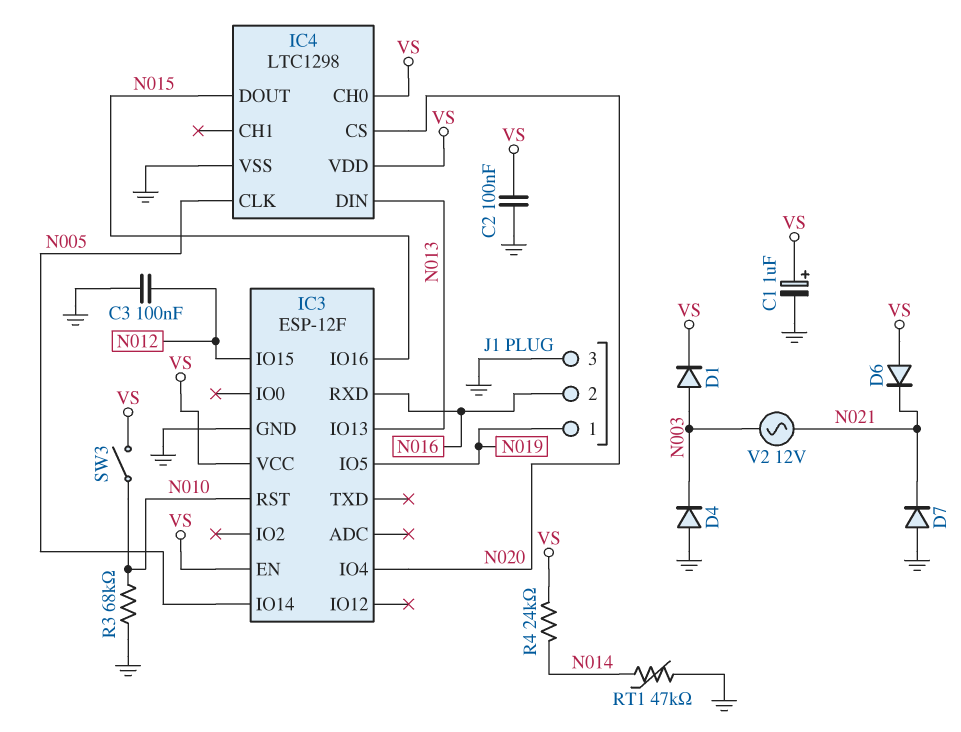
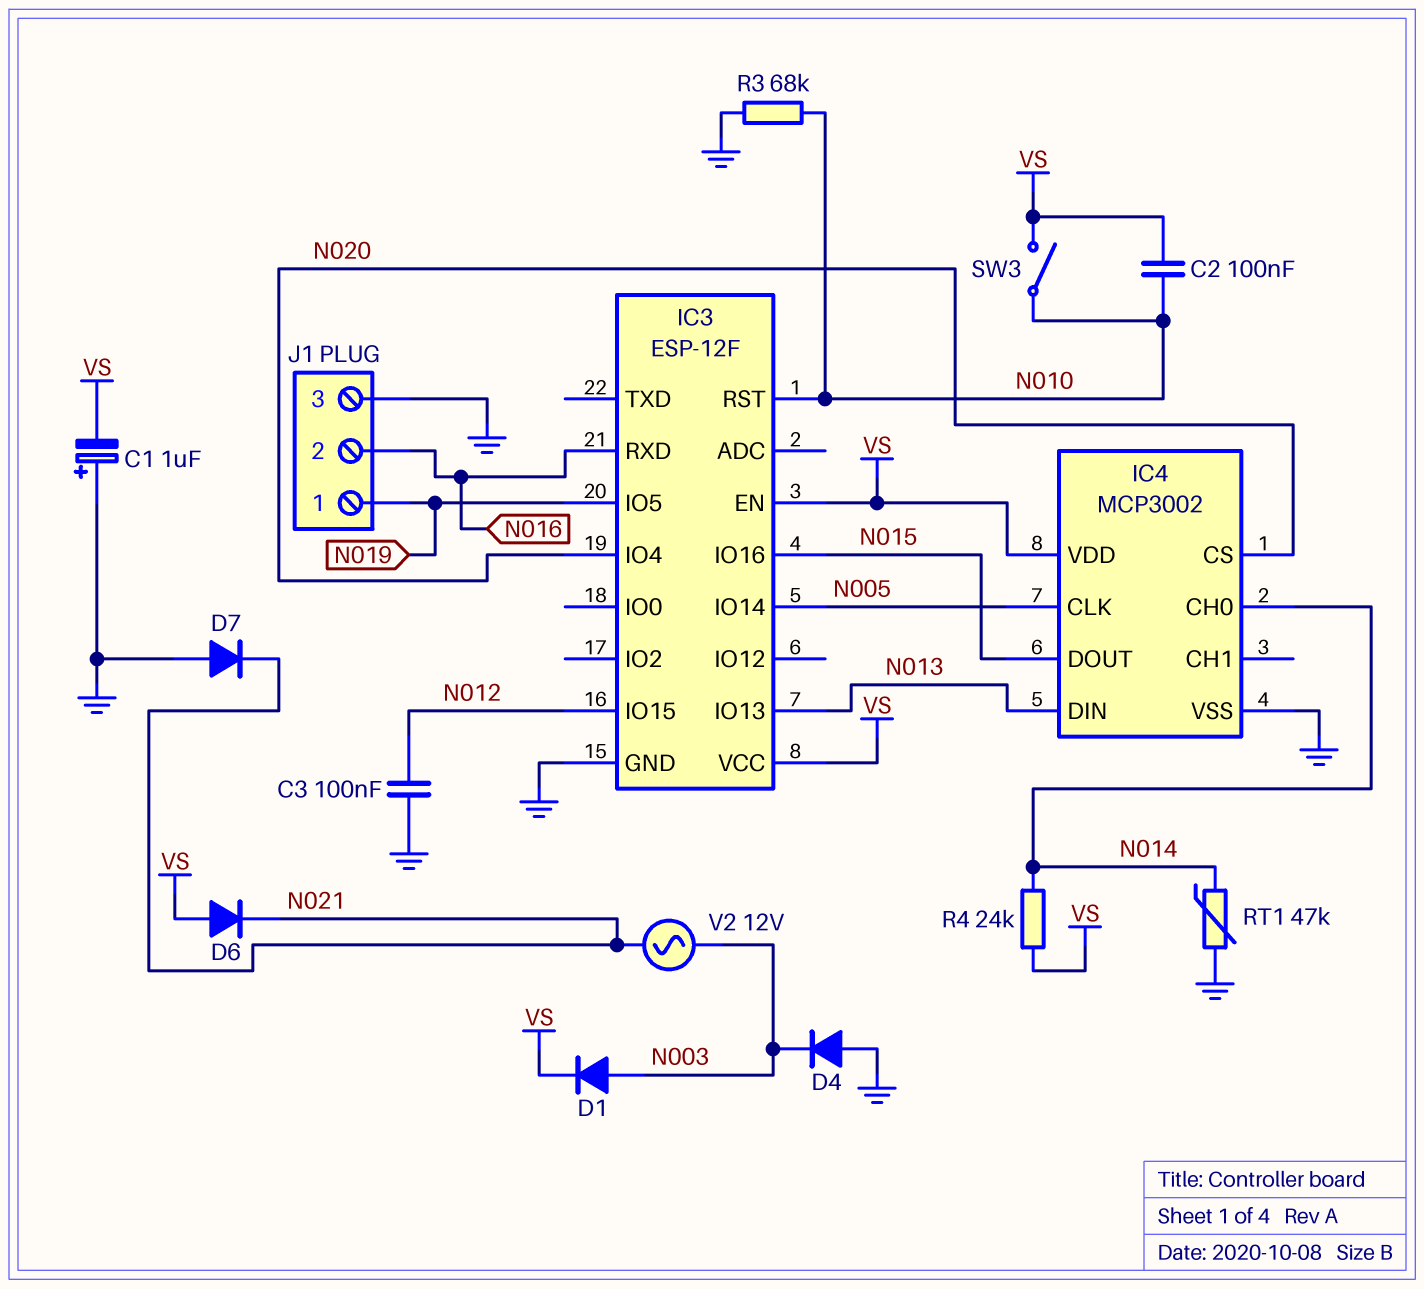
C1: 1uF (plus VS, minus GND) -> 1uF (plus GND, minus VS)
C2: 100nF (GND, VS) -> 100nF (N010, VS)
IC4: LTC1298 -> MCP3002
IC4 pin CH0: VS -> N014

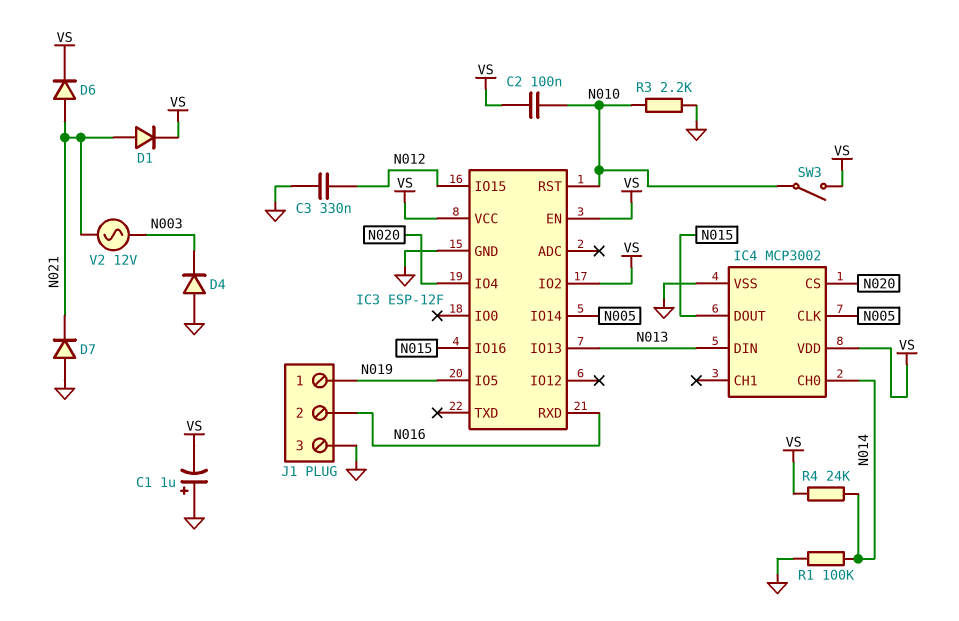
C3: 100nF (GND, N012) -> 330nF (GND, N012)
D1: diode (A N003, K VS) -> diode (A N021, K VS)
D6: diode (A VS, K N021) -> diode (A N021, K VS)
IC3 pin IO2: none -> VS
R1: none -> 100k (GND, N014)
R3: 68k (GND, N010) -> 2.2k (GND, N010)
RT1: 47k (GND, N014) -> none

